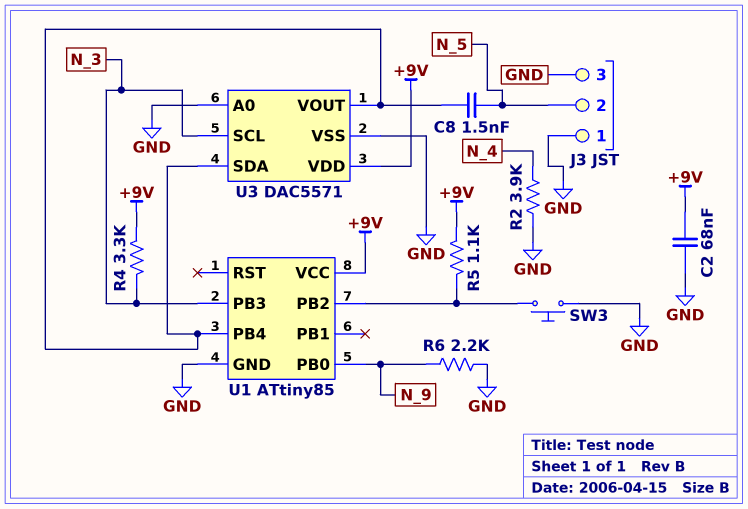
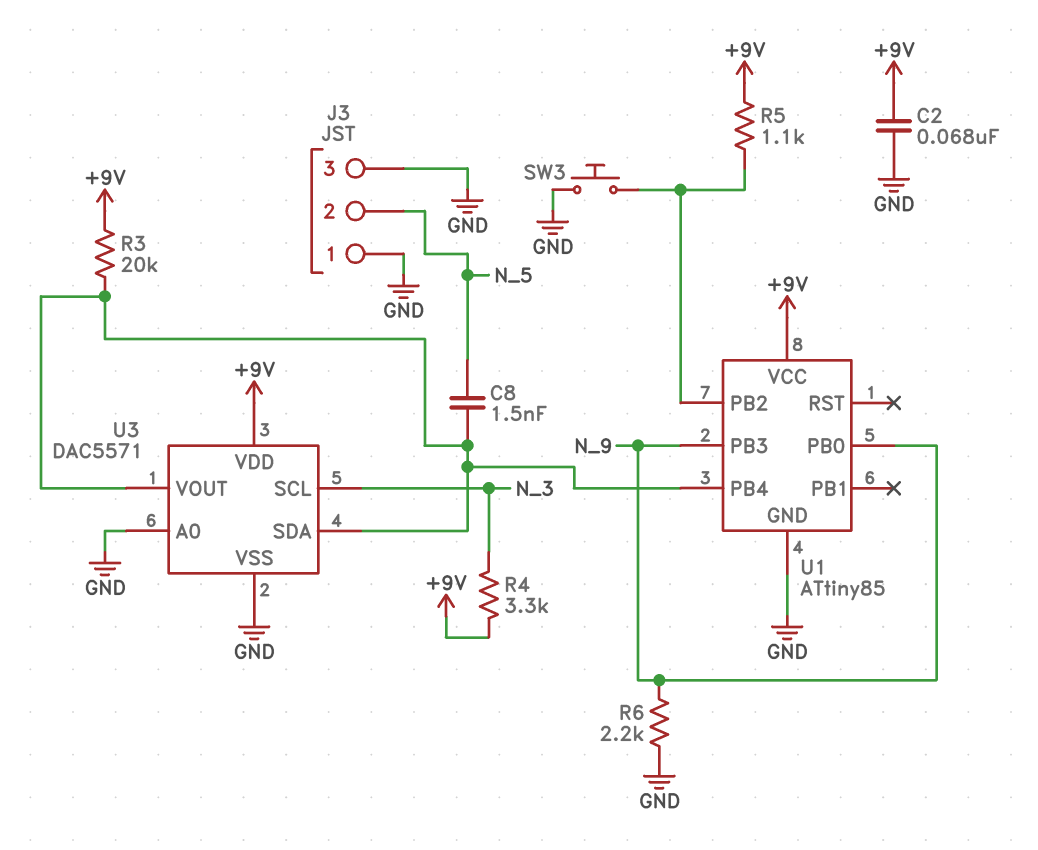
R2: 3.9k (GND, N_4) -> none
R3: none -> 20k (+9V, U1/PB4)
U1 pin PB3: N_3 -> N_9

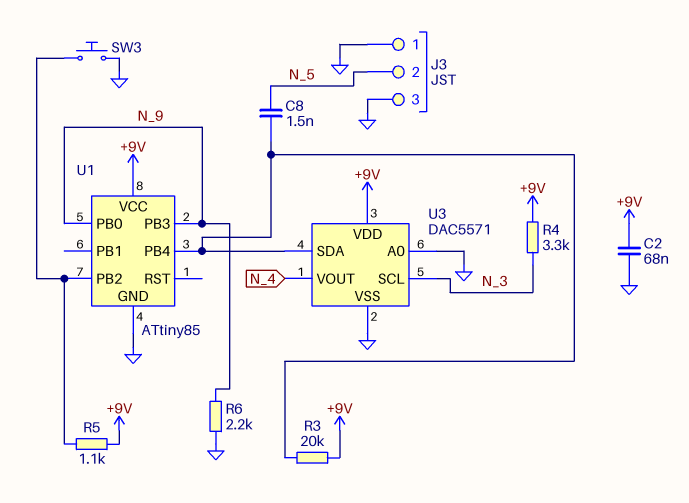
U3 pin VOUT: U1/PB4 -> N_4

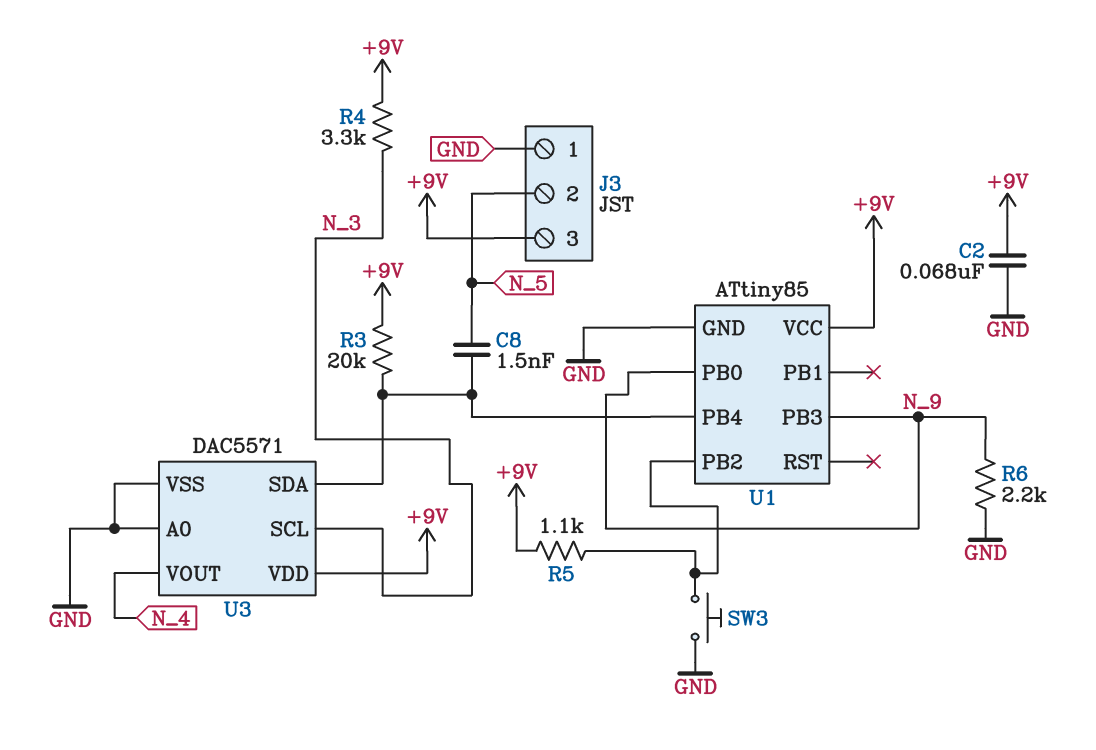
J3 pin 3: GND -> +9V

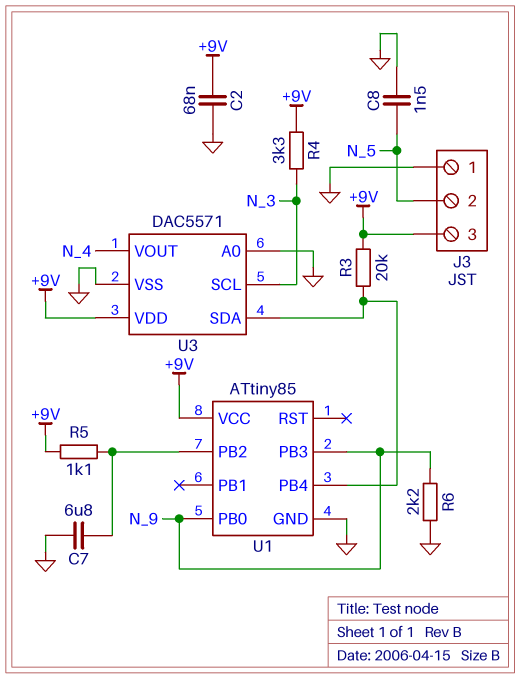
C7: none -> 6.8uF (GND, U1/PB2)
C8: 1.5nF (N_5, U1/PB4) -> 1.5nF (GND, N_5)
SW3: button (GND, U1/PB2) -> none

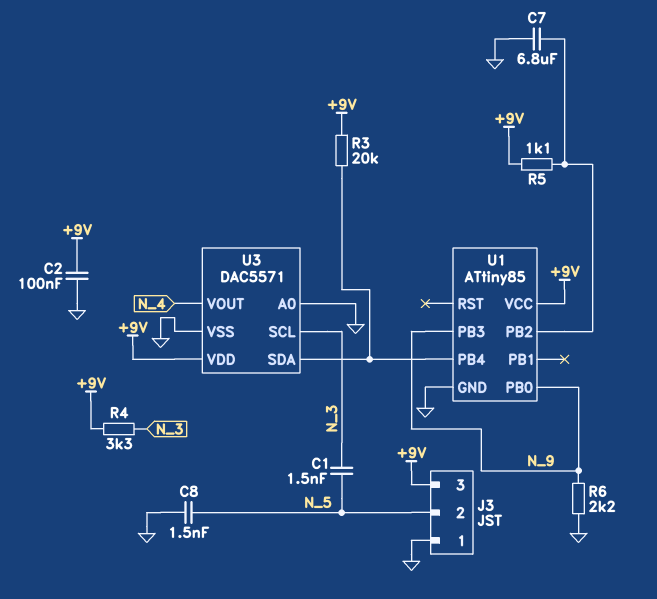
C1: none -> 1.5nF (N_3, N_5)
C2: 68nF (+9V, GND) -> 100nF (+9V, GND)

